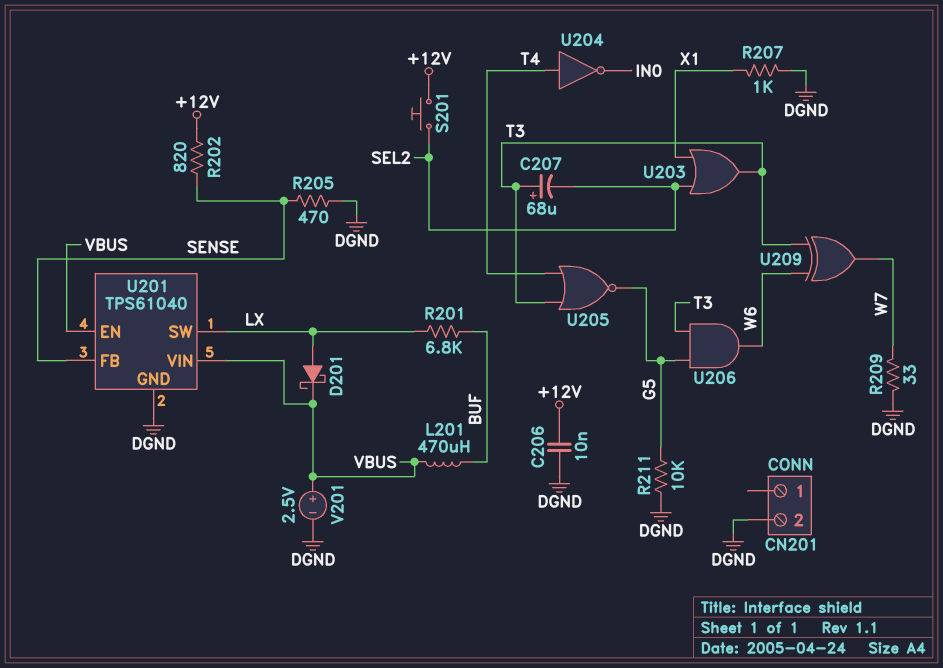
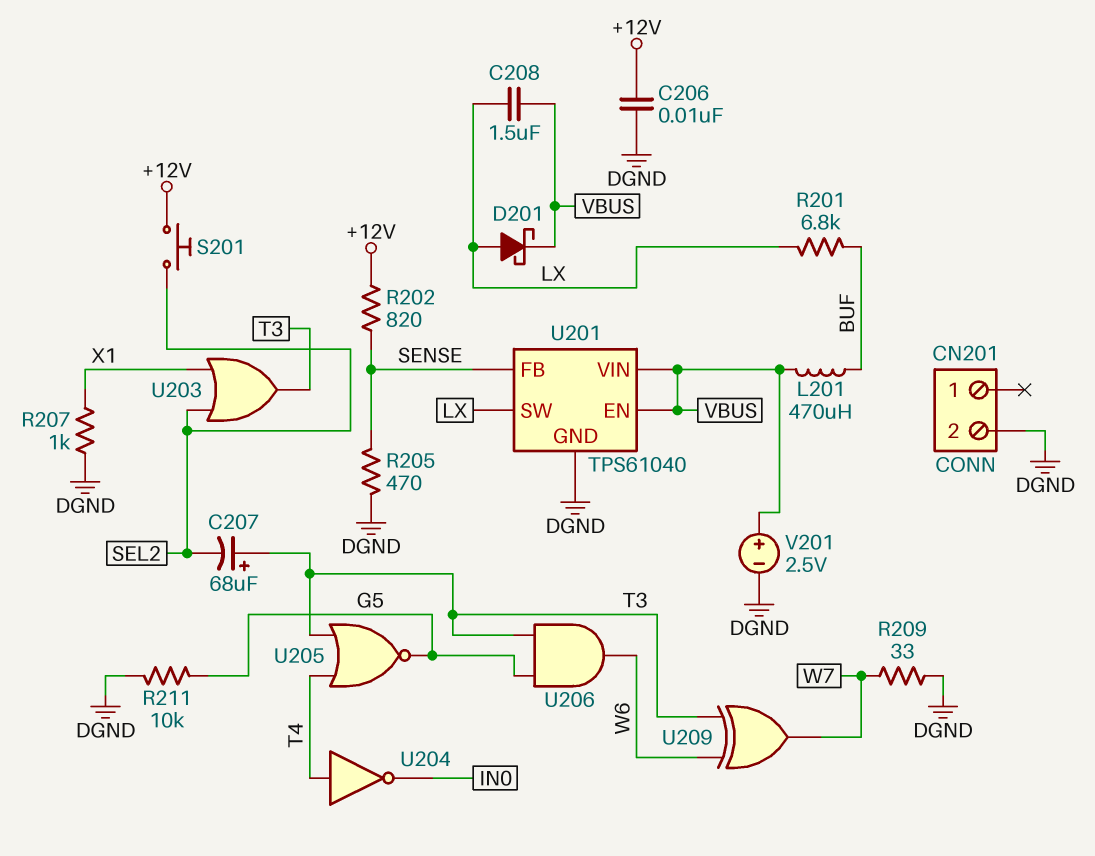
C208: none -> 1.5uF (LX, VBUS)

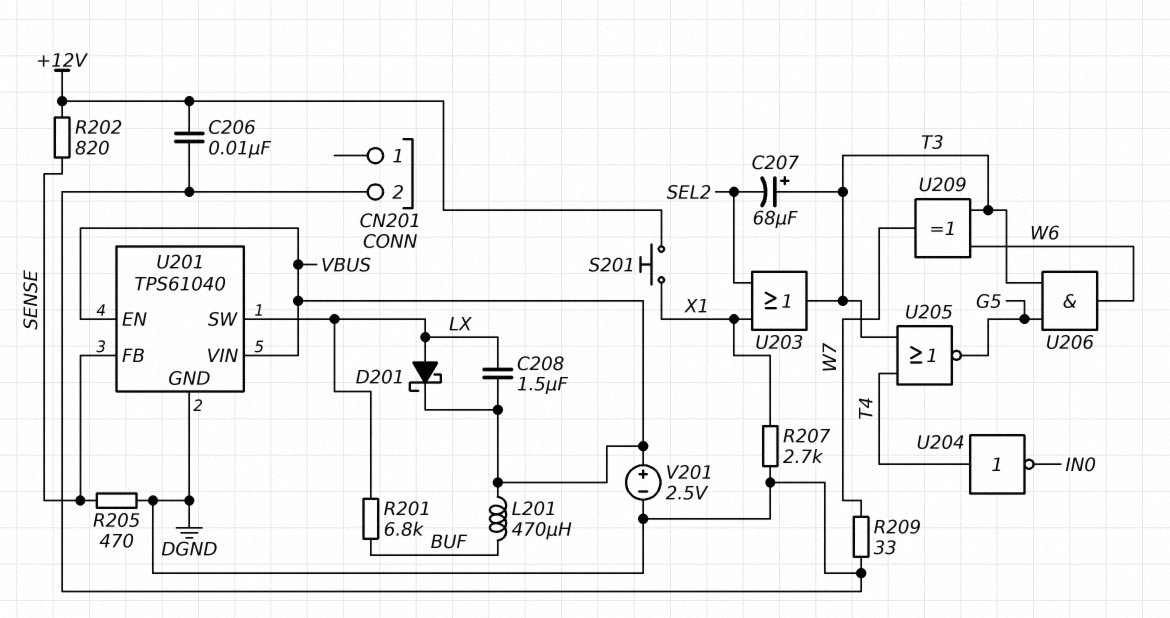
R207: 1k (DGND, X1) -> 2.7k (DGND, X1)
R211: 10k (DGND, G5) -> none
S201: button (+12V, SEL2) -> button (+12V, X1)

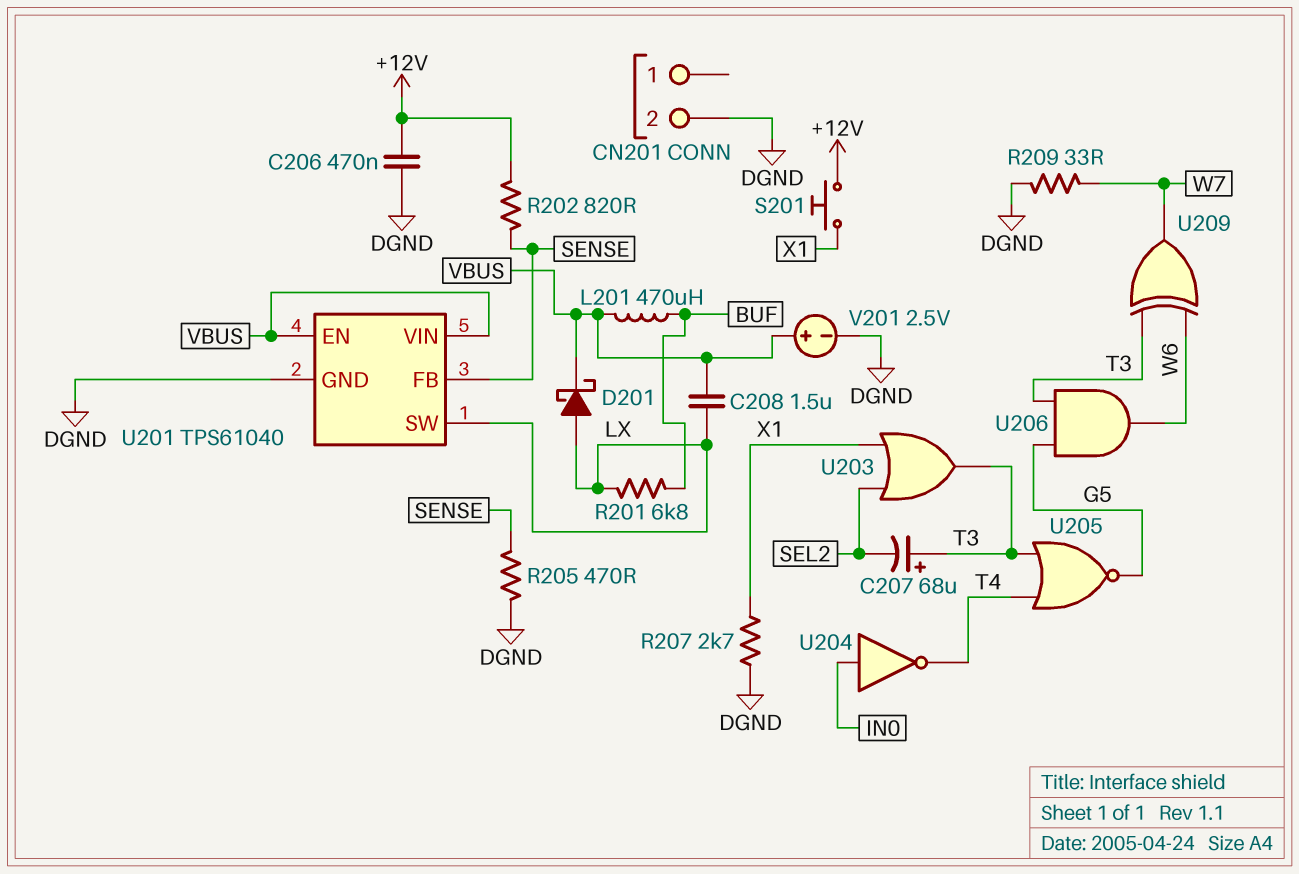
C206: 10nF (+12V, DGND) -> 470nF (+12V, DGND)
U204: NOT (in T4, out IN0) -> NOT (in IN0, out T4)

